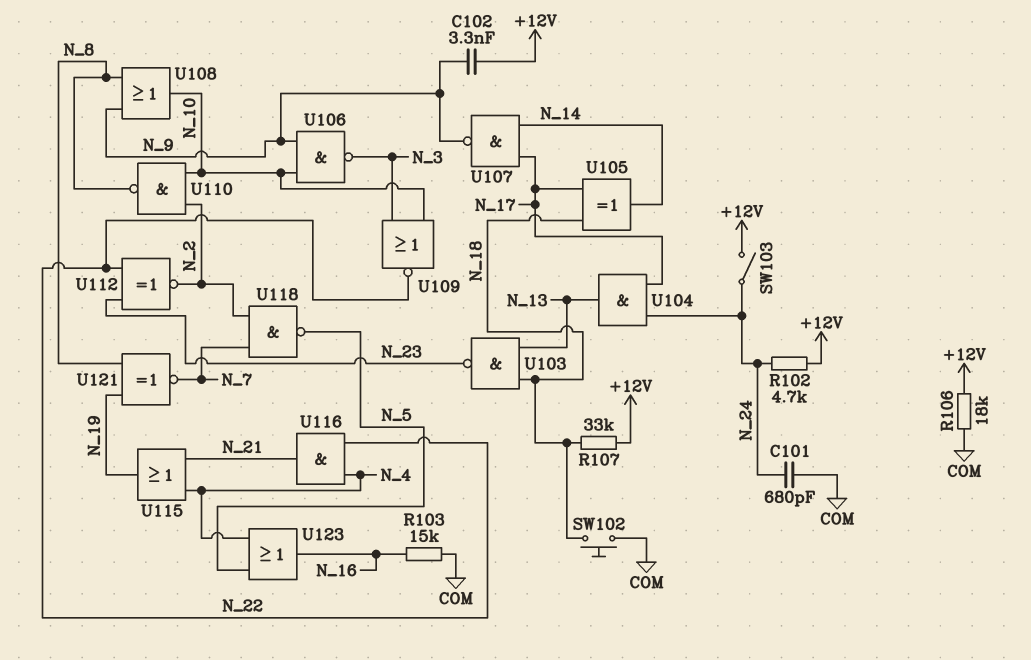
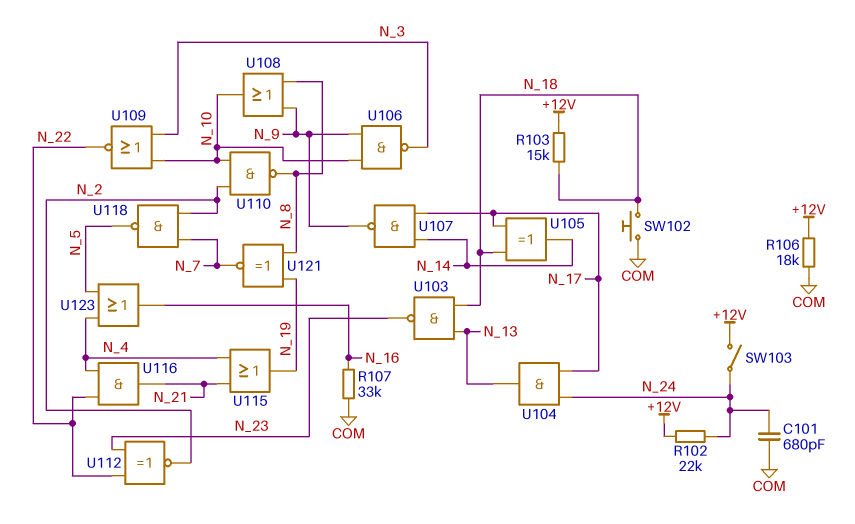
C102: 3.3nF (+12V, N_9) -> none
R102: 4.7k (+12V, N_24) -> 22k (+12V, N_24)
R103: 15k (COM, N_16) -> 15k (+12V, N_18)
R107: 33k (+12V, N_18) -> 33k (COM, N_16)

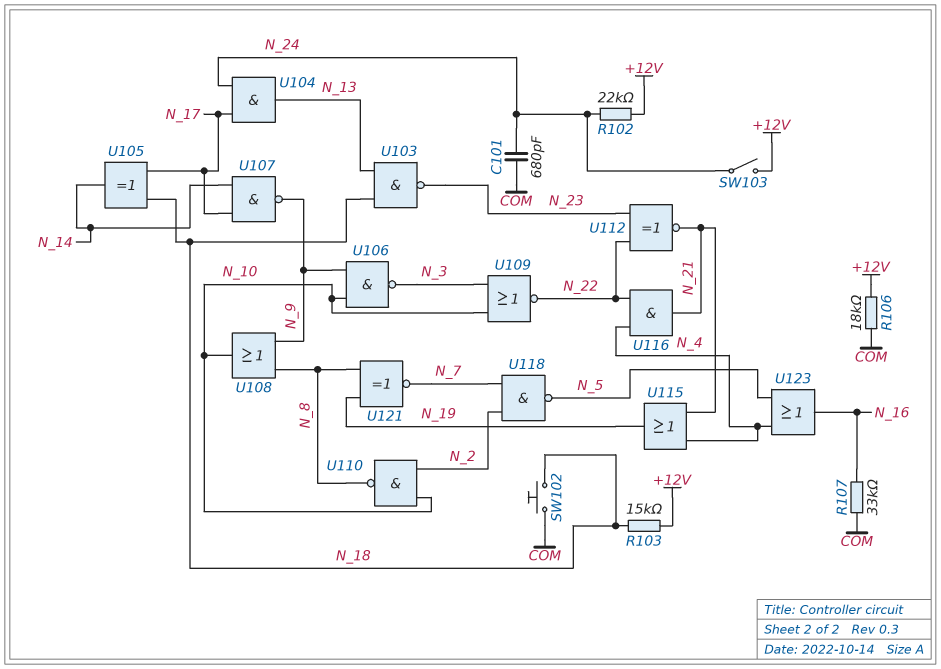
U112: XNOR (in N_22, in N_23, out N_2) -> XNOR (in N_22, in N_23, out N_21)

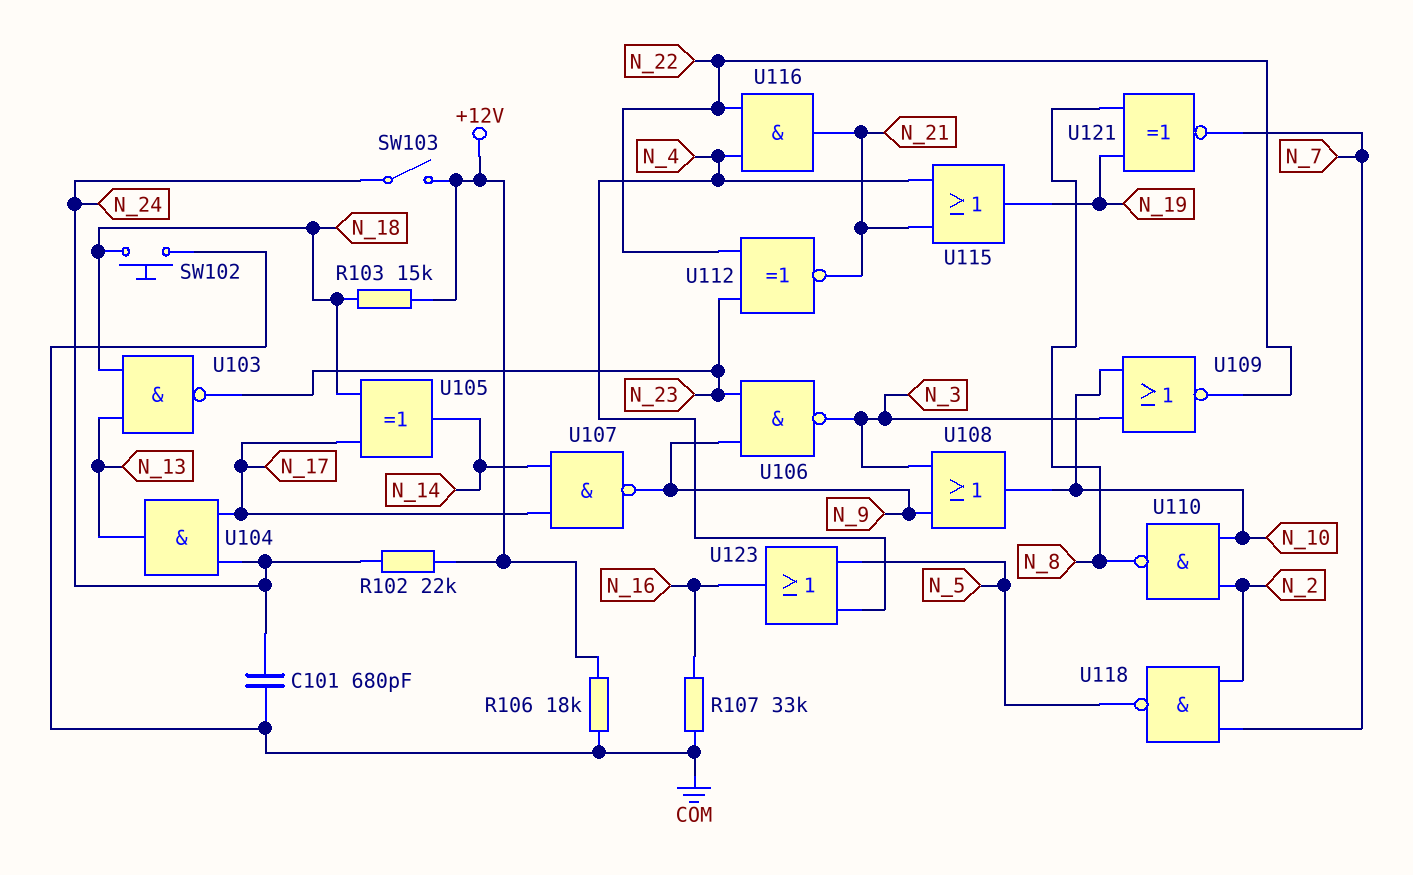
U106: NAND (in N_9, in N_10, out N_3) -> NAND (in N_9, in N_23, out N_3)
U108: OR (in N_8, in N_9, out N_10) -> OR (in N_3, in N_9, out N_10)

